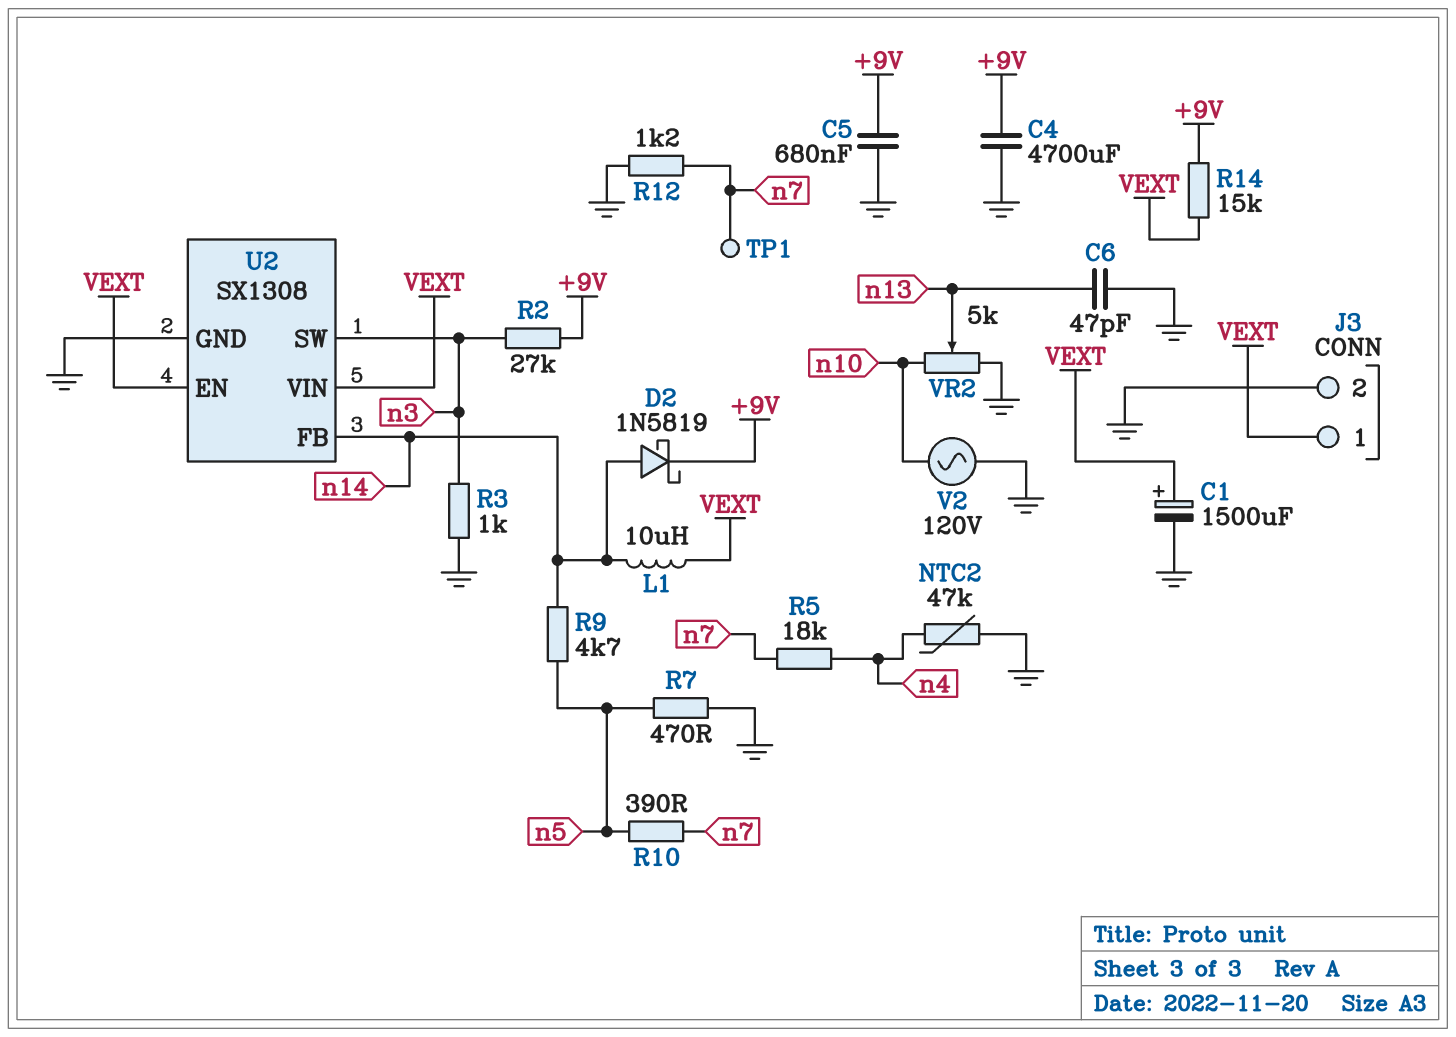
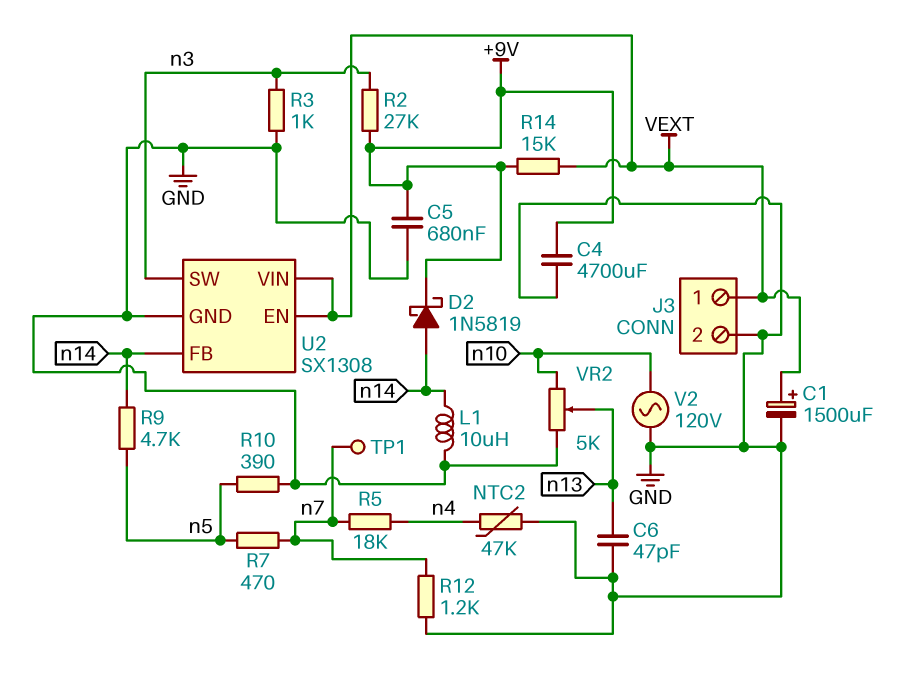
L1: 10uH (VEXT, n14) -> 10uH (GND, n14)
R7: 470 (GND, n5) -> 470 (n5, n7)
R10: 390 (n5, n7) -> 390 (GND, n5)

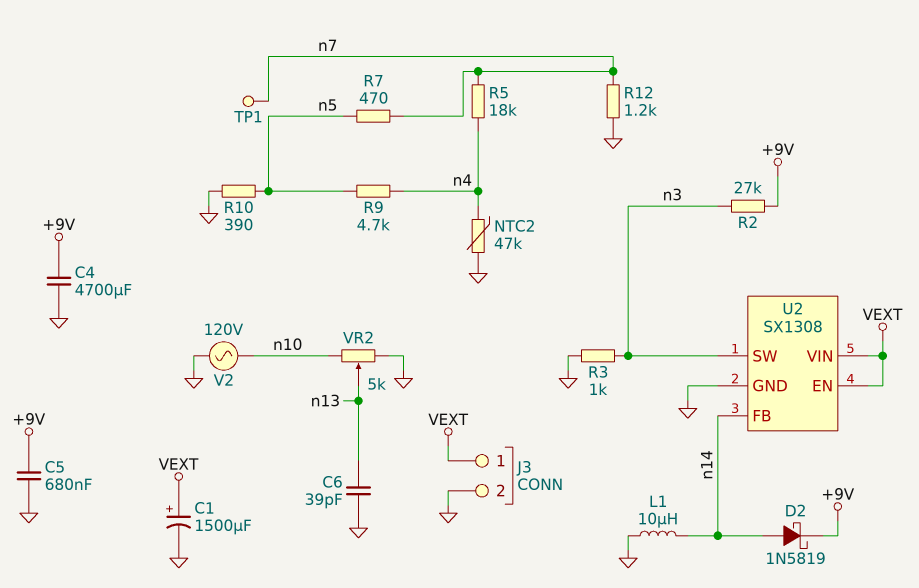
C6: 47pF (GND, n13) -> 39pF (GND, n13)
R9: 4.7k (n5, n14) -> 4.7k (n4, n5)
R14: 15k (+9V, VEXT) -> none

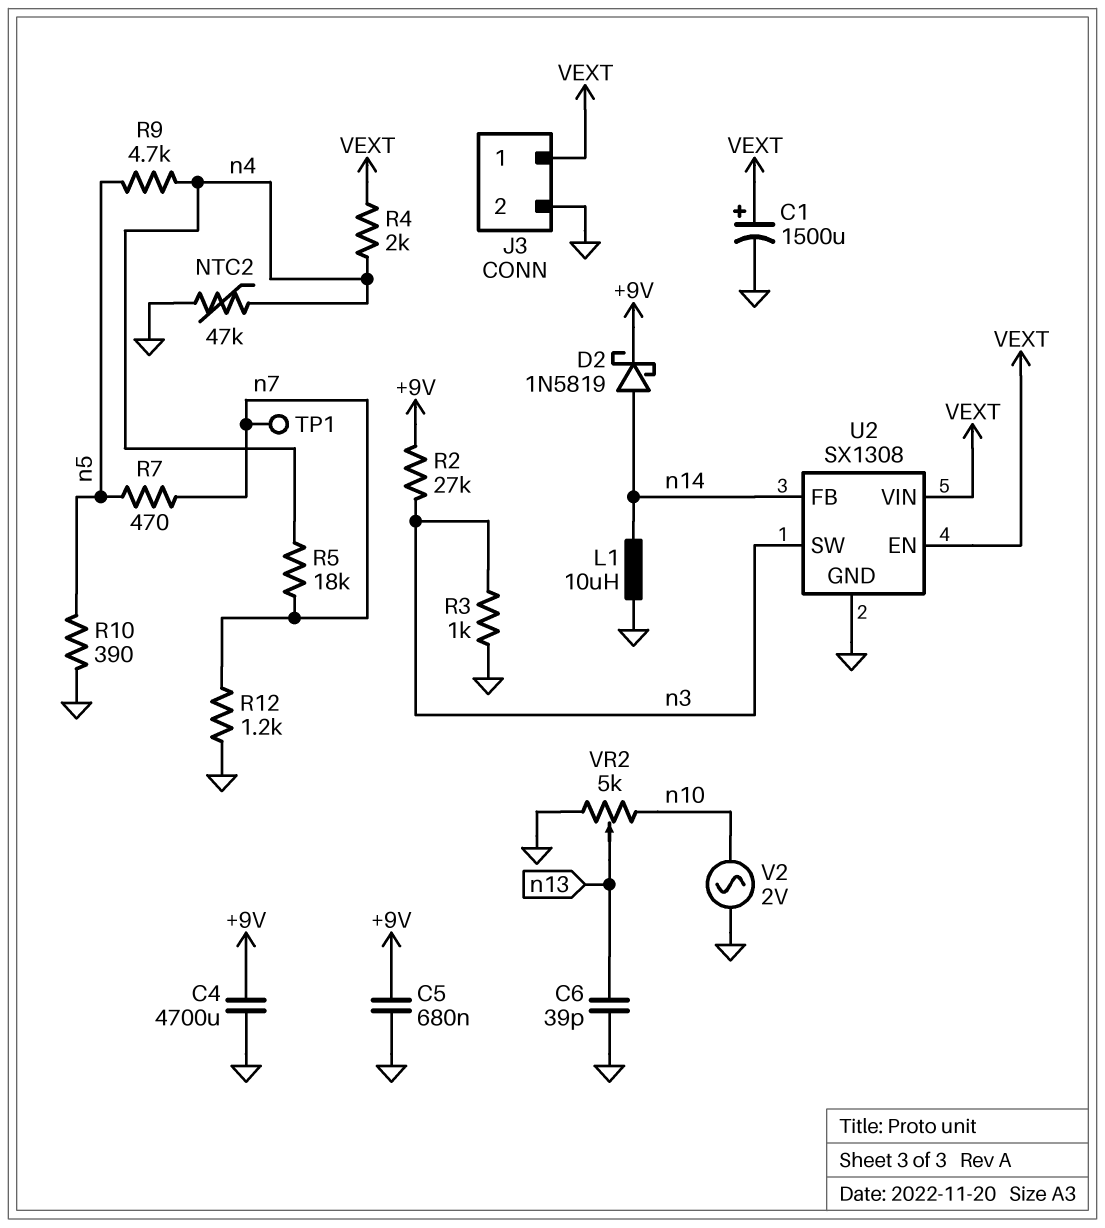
R4: none -> 2k (VEXT, n4)
V2: AC 120V (GND, n10) -> AC 2V (GND, n10)

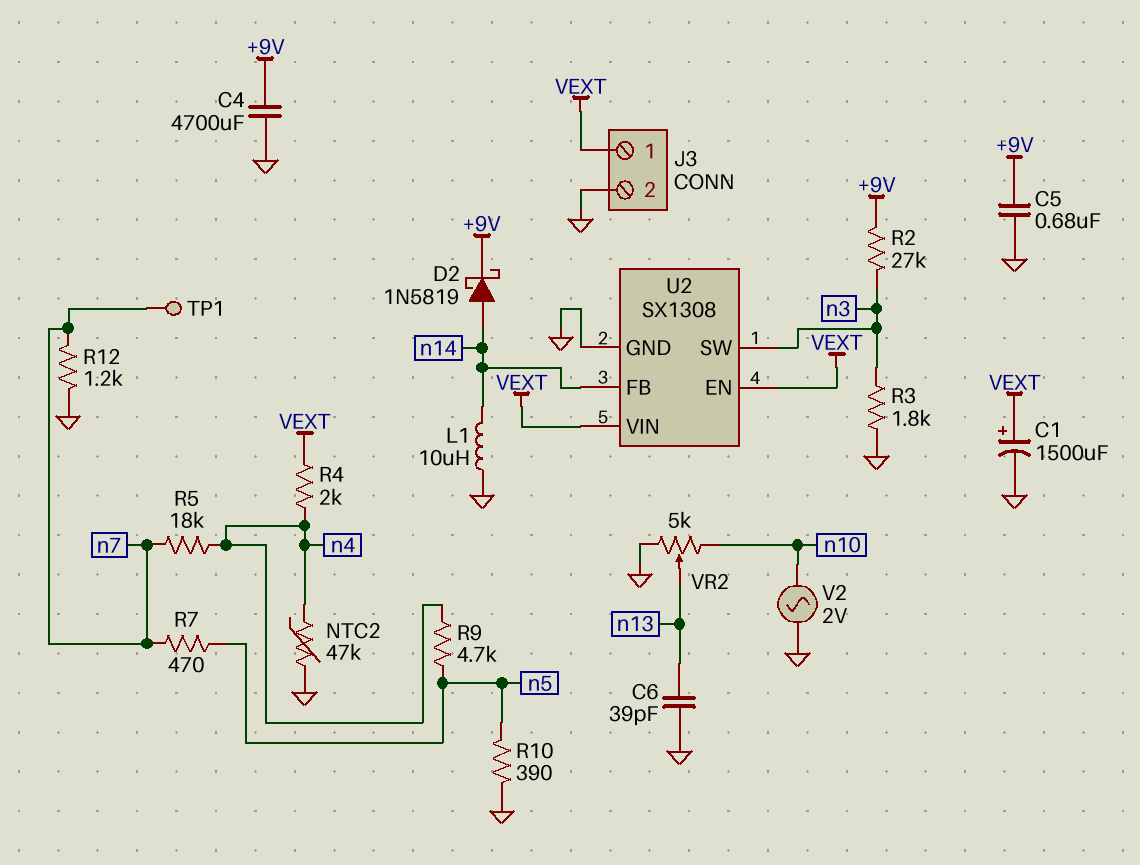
R3: 1k (GND, n3) -> 1.8k (GND, n3)

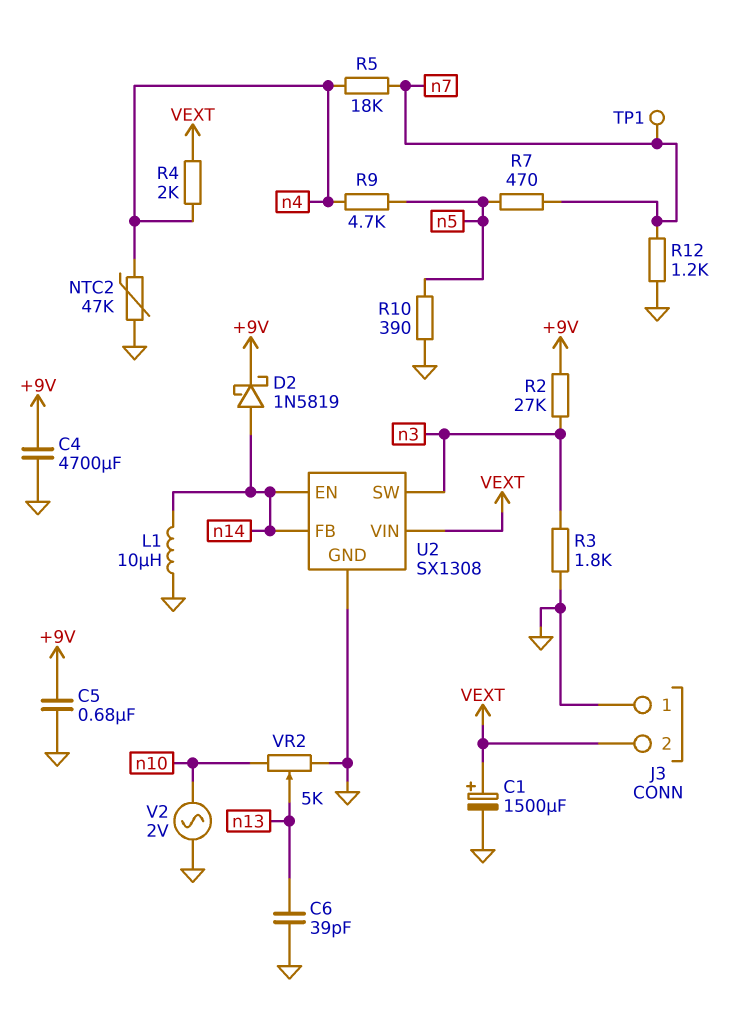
J3 pin 1: VEXT -> GND
J3 pin 2: GND -> VEXT
U2 pin EN: VEXT -> n14

